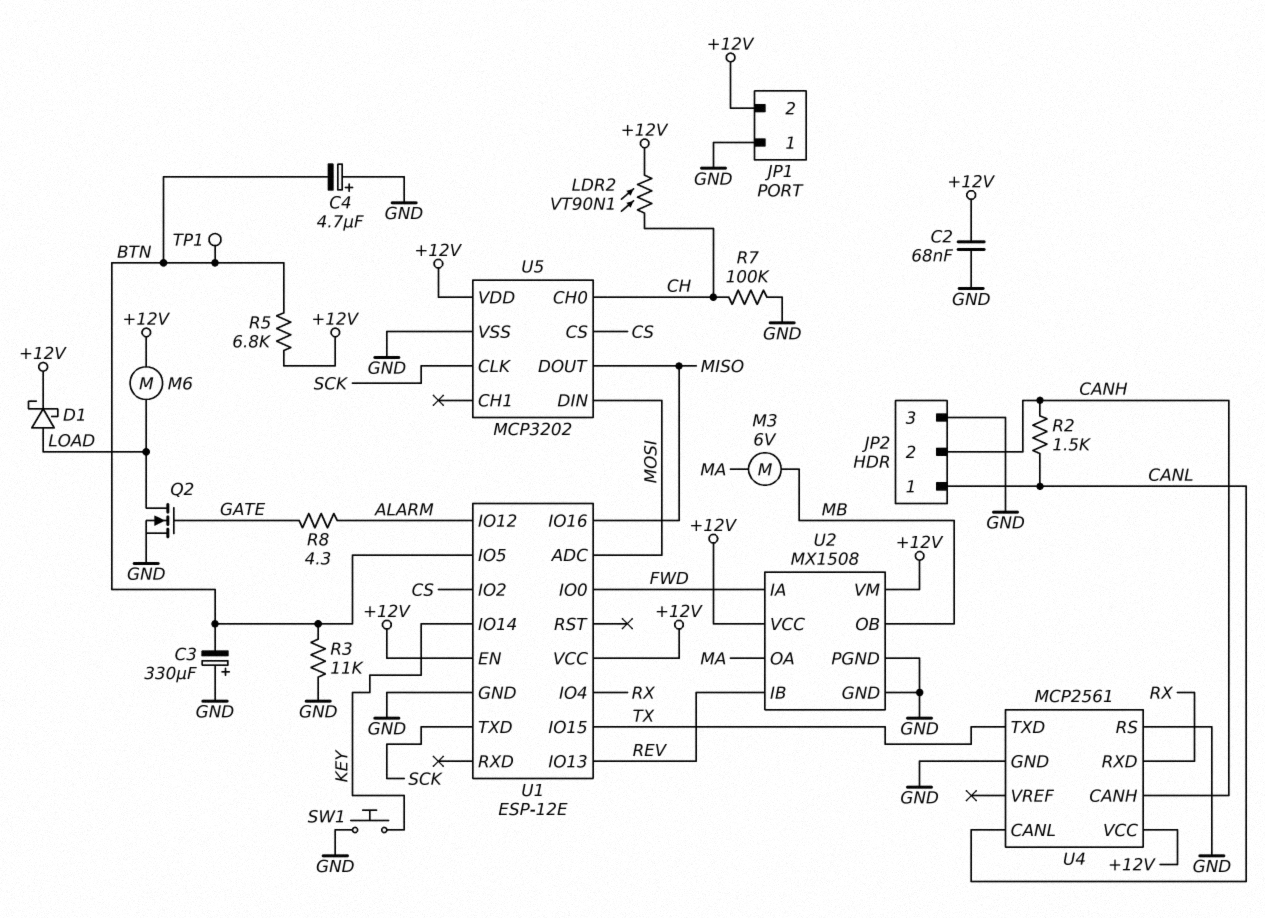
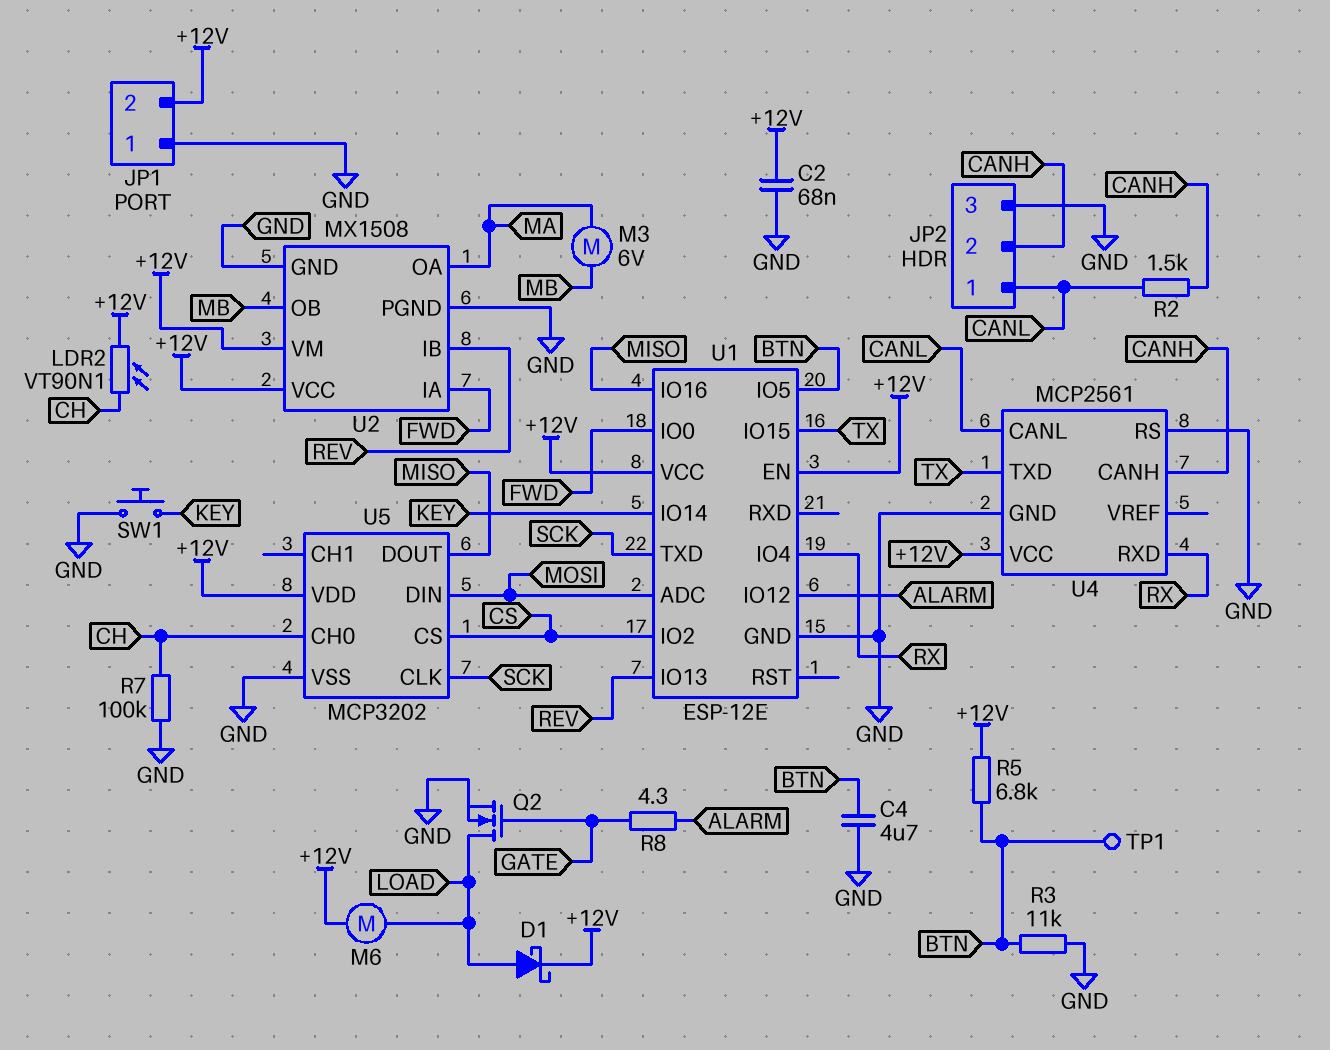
C3: 330uF (plus GND, minus BTN) -> none
C4: 4.7uF (plus GND, minus BTN) -> 4.7uF (BTN, GND)

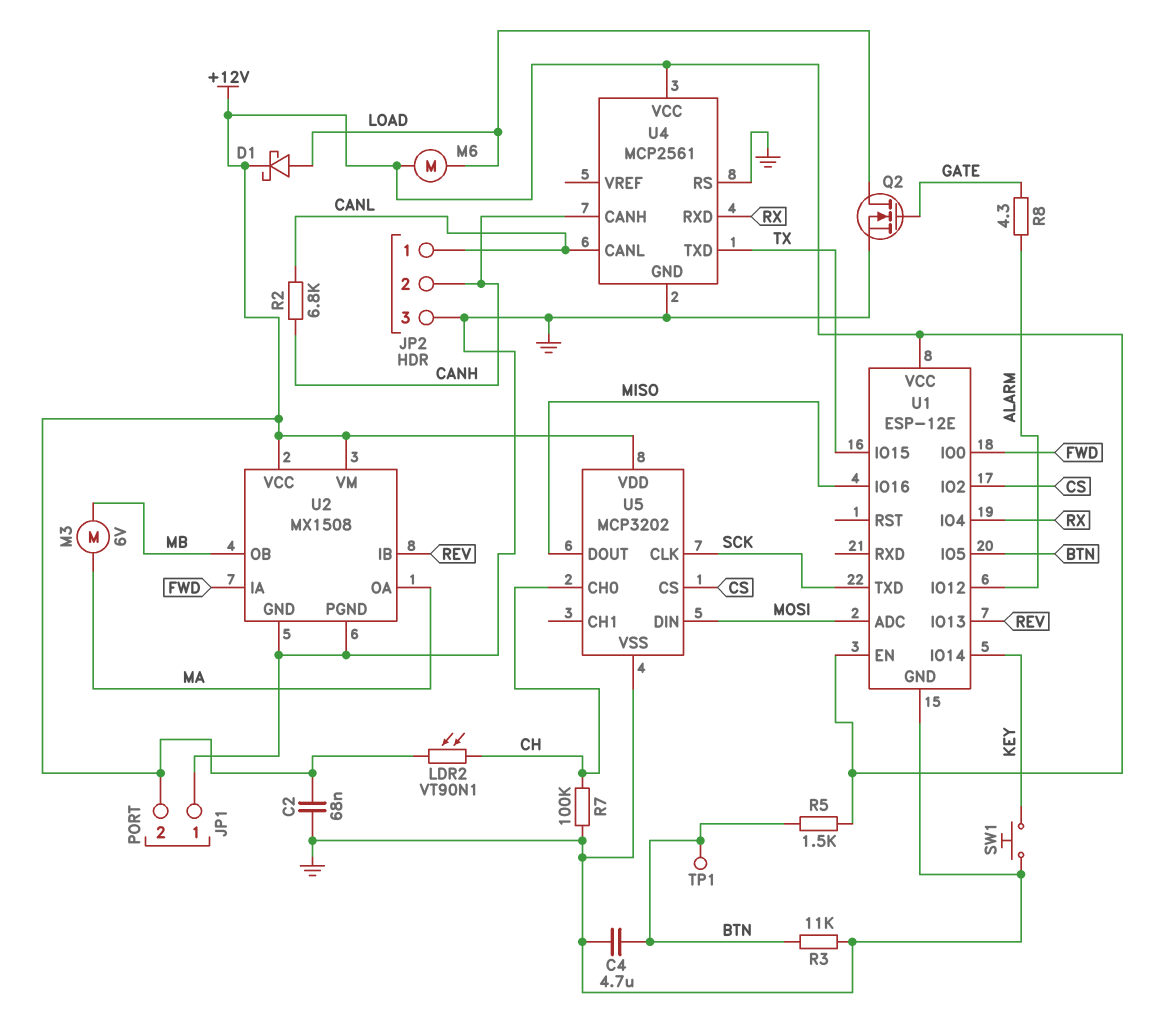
R2: 1.5k (CANH, CANL) -> 6.8k (CANH, CANL)
R5: 6.8k (+12V, BTN) -> 1.5k (+12V, BTN)

